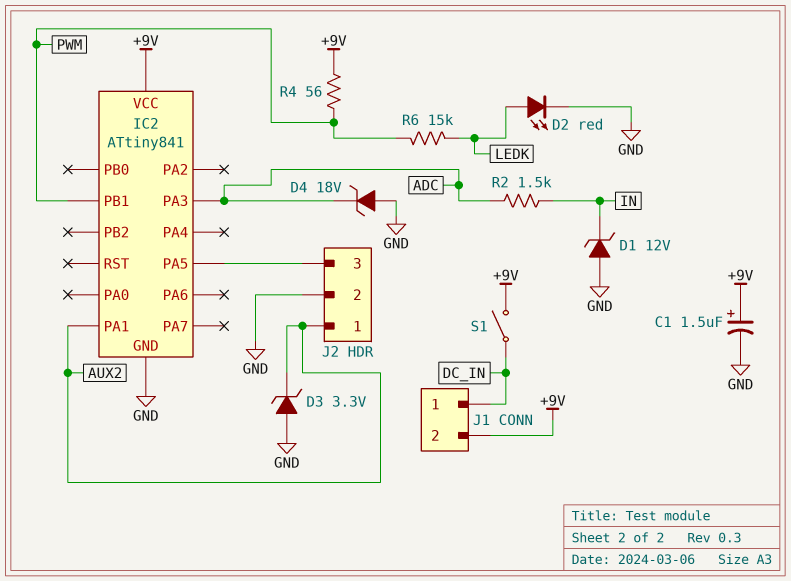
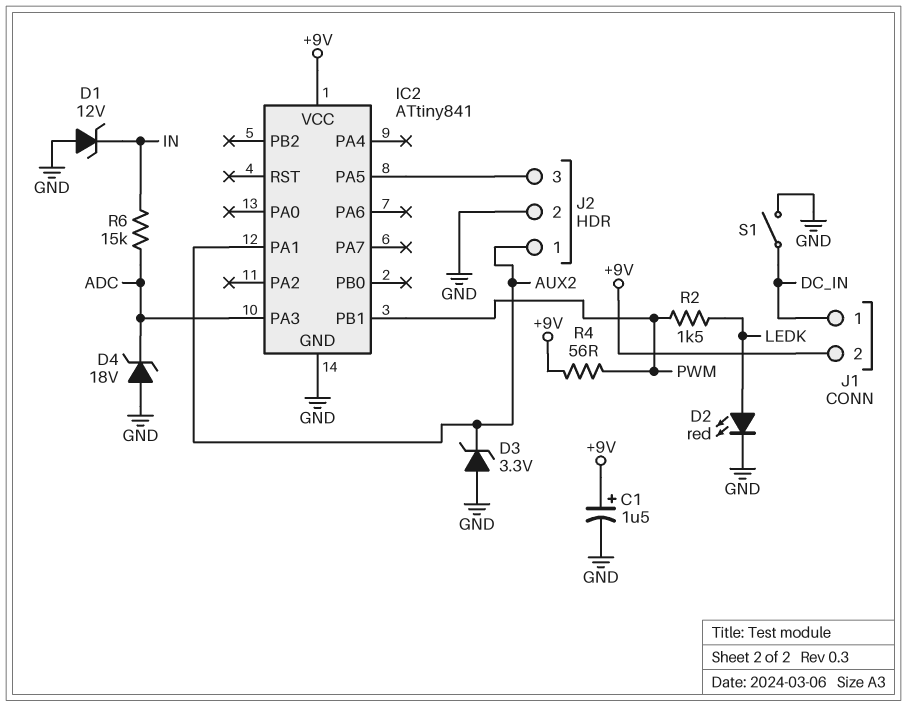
R2: 1.5k (ADC, IN) -> 1.5k (LEDK, PWM)
R6: 15k (LEDK, PWM) -> 15k (ADC, IN)
S1: switch (+9V, DC_IN) -> switch (DC_IN, GND)

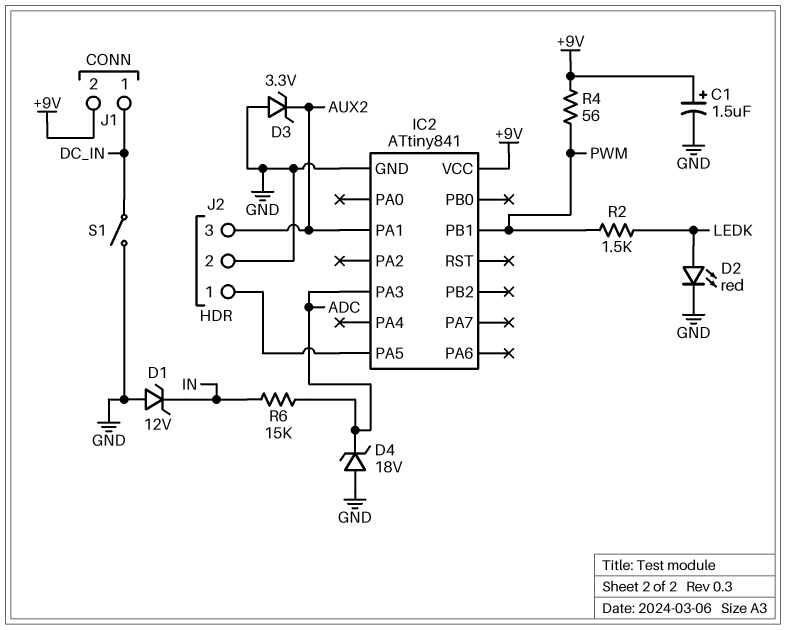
J2 pin 1: AUX2 -> IC2/PA5
J2 pin 3: IC2/PA5 -> AUX2

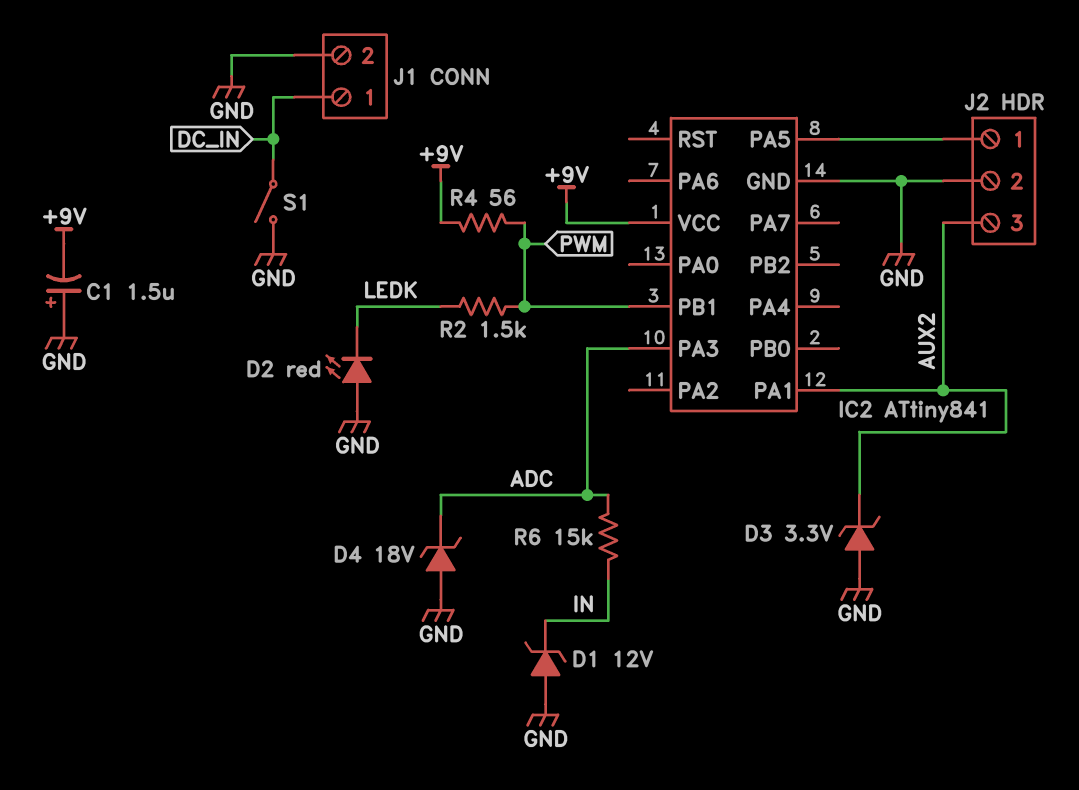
C1: 1.5uF (plus +9V, minus GND) -> 1.5uF (plus GND, minus +9V)
D2: LED red (A LEDK, K GND) -> LED red (A GND, K LEDK)
J1 pin 2: +9V -> GND

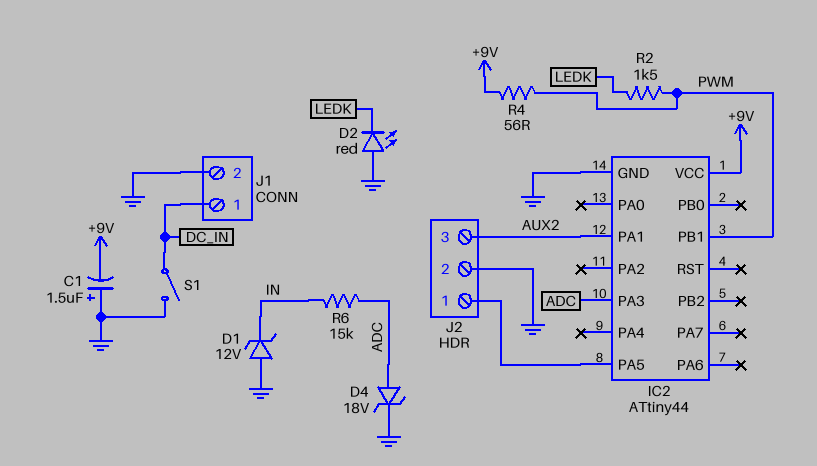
D3: zener 3.3V (A GND, K AUX2) -> none
D4: zener 18V (A GND, K ADC) -> zener 18V (A ADC, K GND)
IC2: ATtiny841 -> ATtiny44

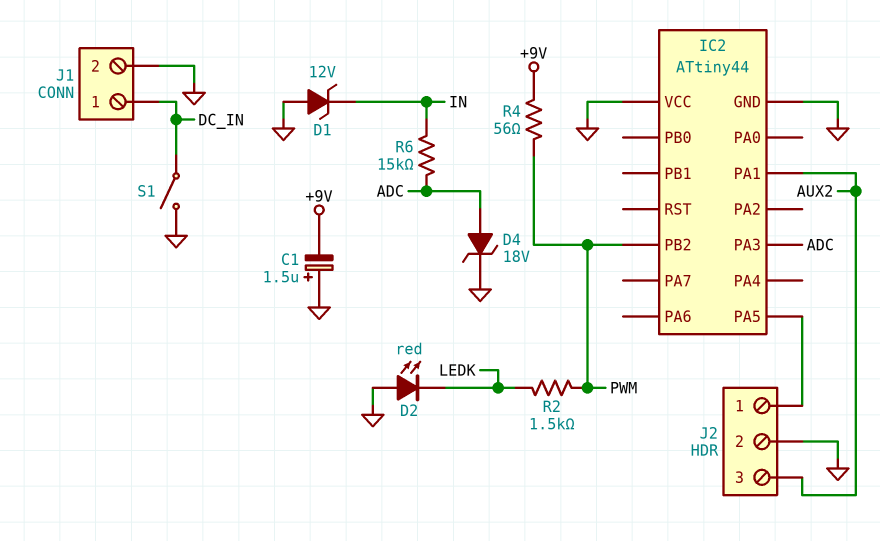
IC2 pin PB1: PWM -> none
IC2 pin PB2: none -> PWM
IC2 pin VCC: +9V -> GND

